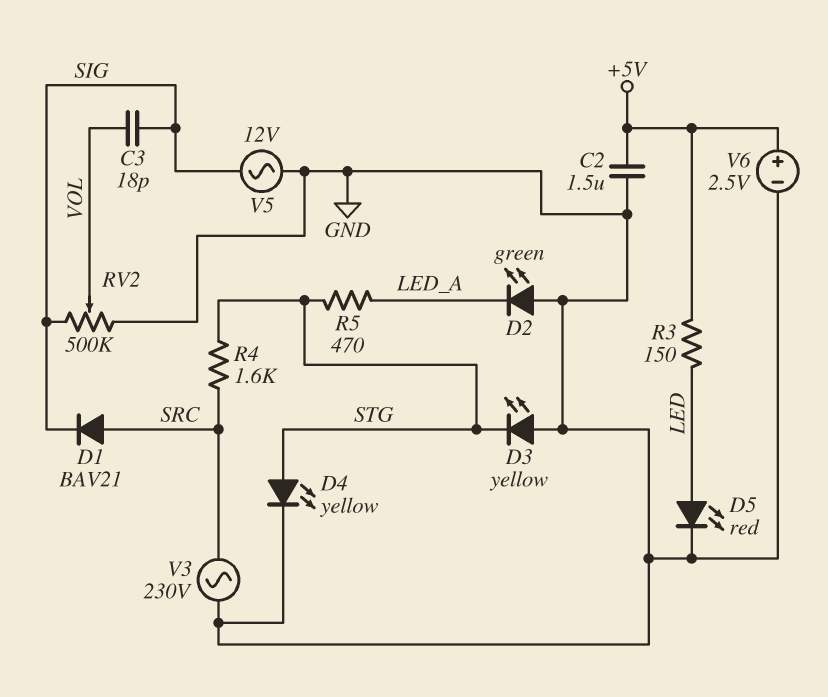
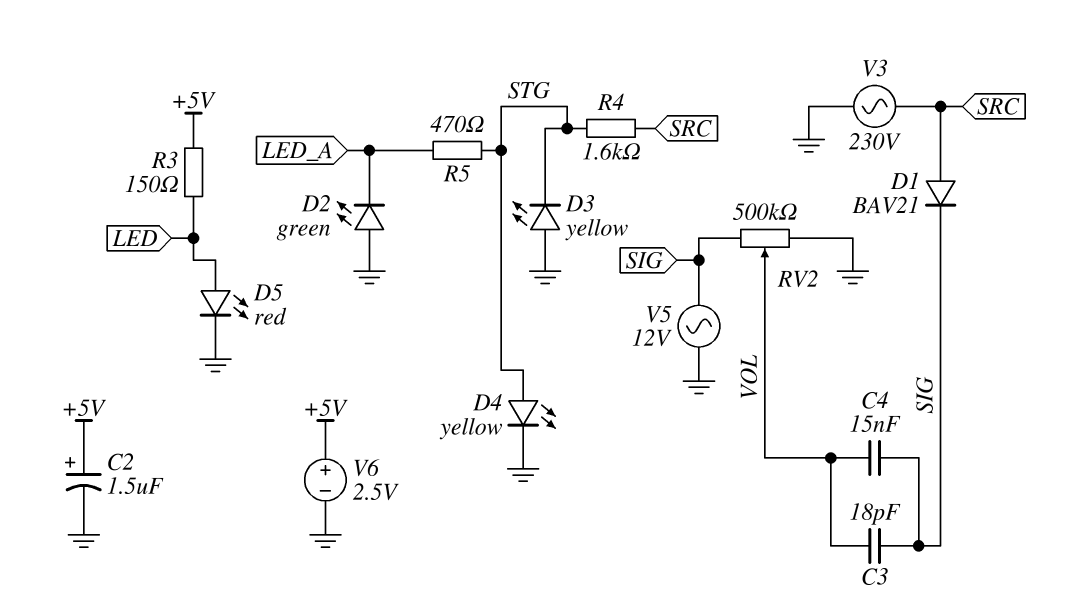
C2: 1.5uF (+5V, GND) -> 1.5uF (plus +5V, minus GND)
C4: none -> 15nF (SIG, VOL)

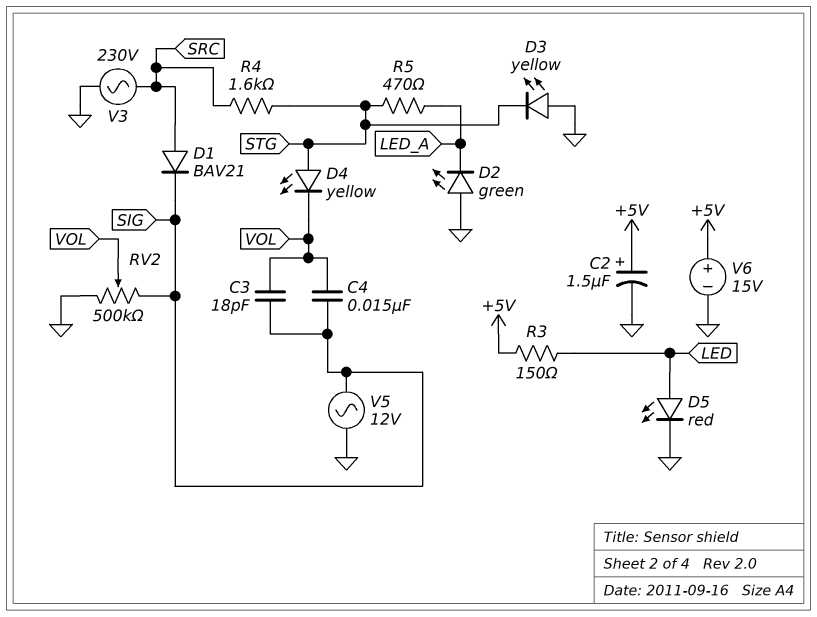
D4: LED yellow (A STG, K GND) -> LED yellow (A STG, K VOL)
V6: 2.5V (plus +5V, minus GND) -> 15V (plus +5V, minus GND)

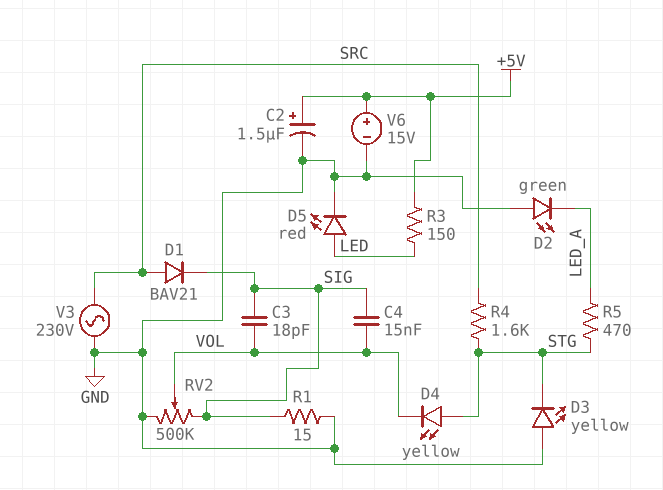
R1: none -> 15 (GND, SIG)
V5: AC 12V (GND, SIG) -> none

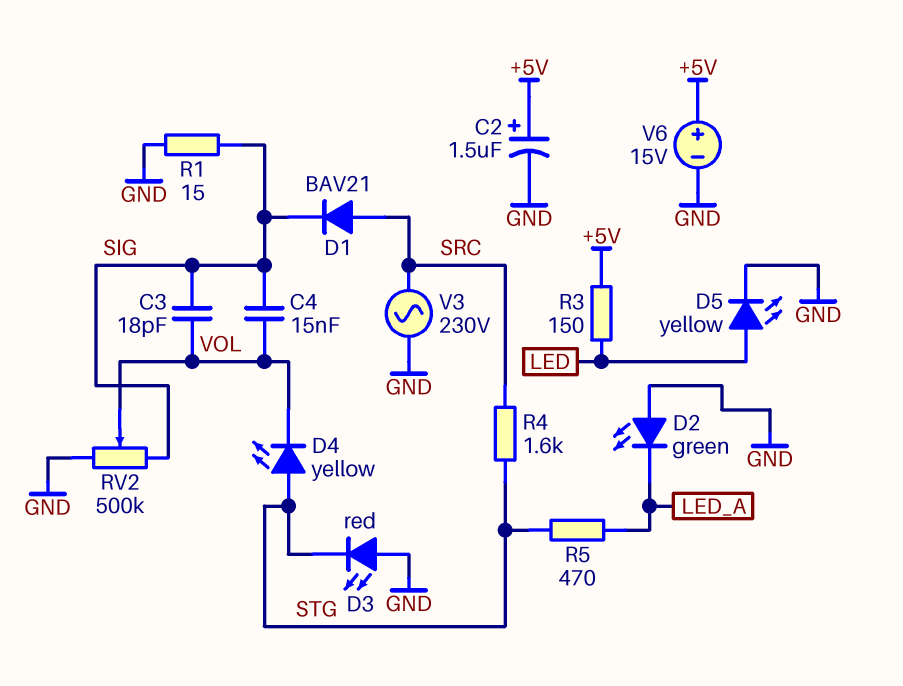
D3: LED yellow (A GND, K STG) -> LED red (A GND, K STG)
D5: LED red (A LED, K GND) -> LED yellow (A LED, K GND)

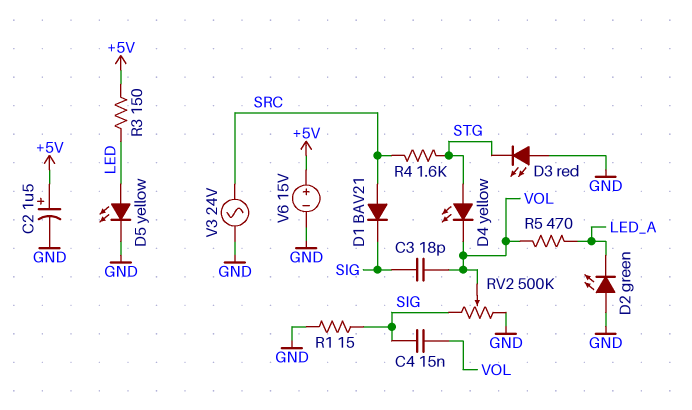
R5: 470 (LED_A, STG) -> 470 (LED_A, VOL)
V3: AC 230V (GND, SRC) -> AC 24V (GND, SRC)

